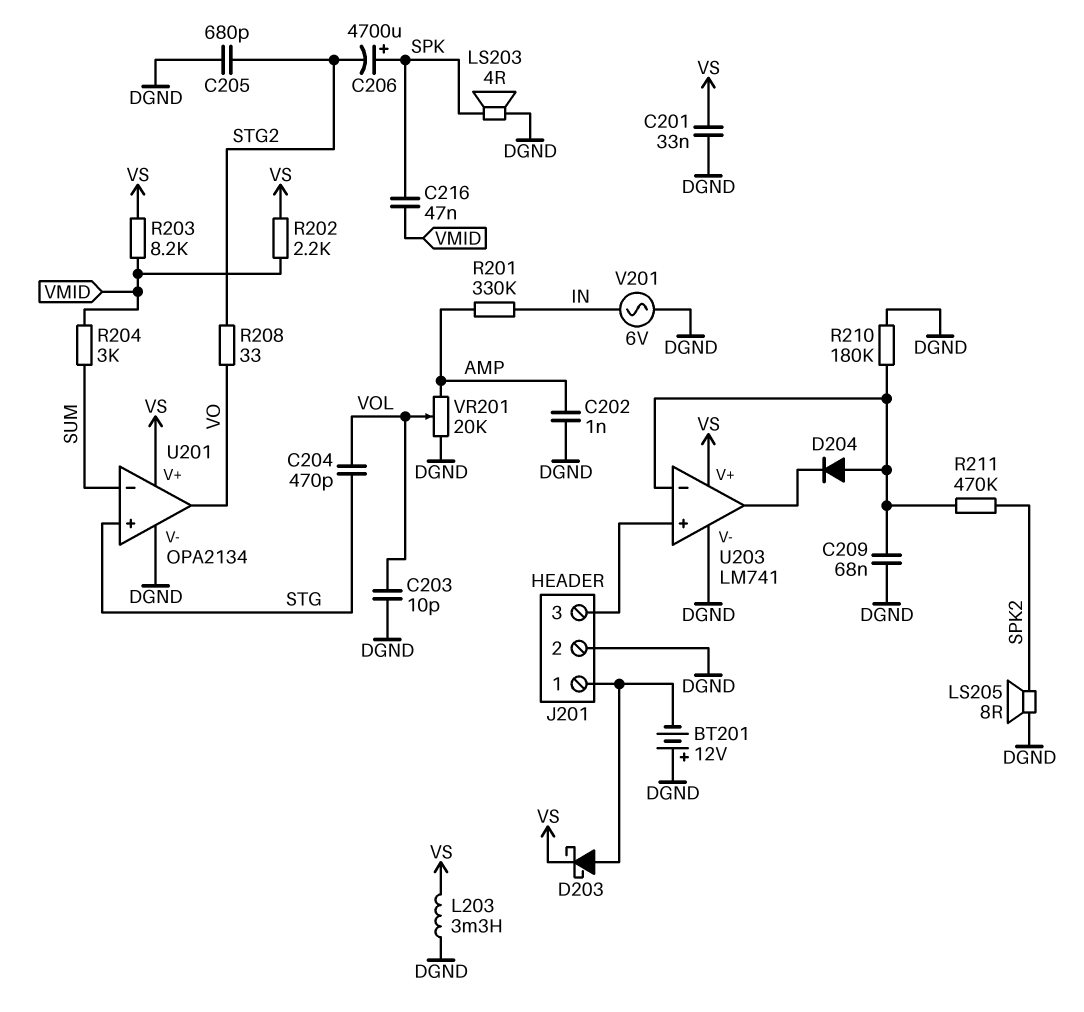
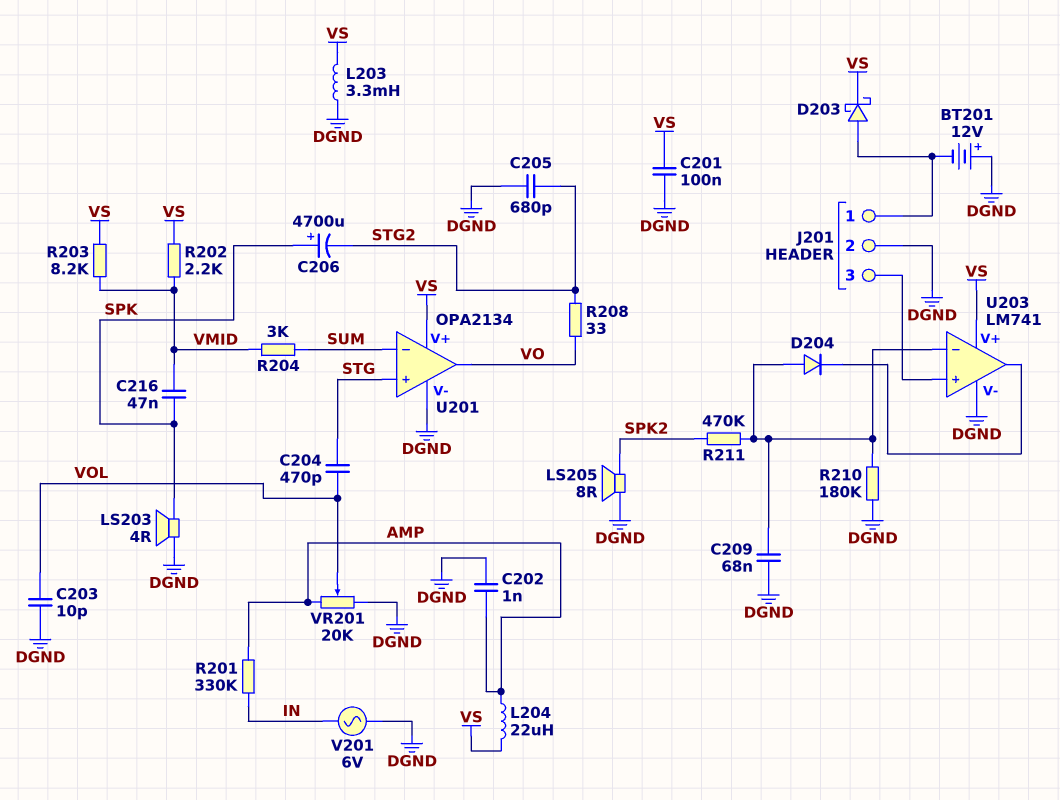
C201: 33nF (DGND, VS) -> 100nF (DGND, VS)
L204: none -> 22uH (AMP, VS)

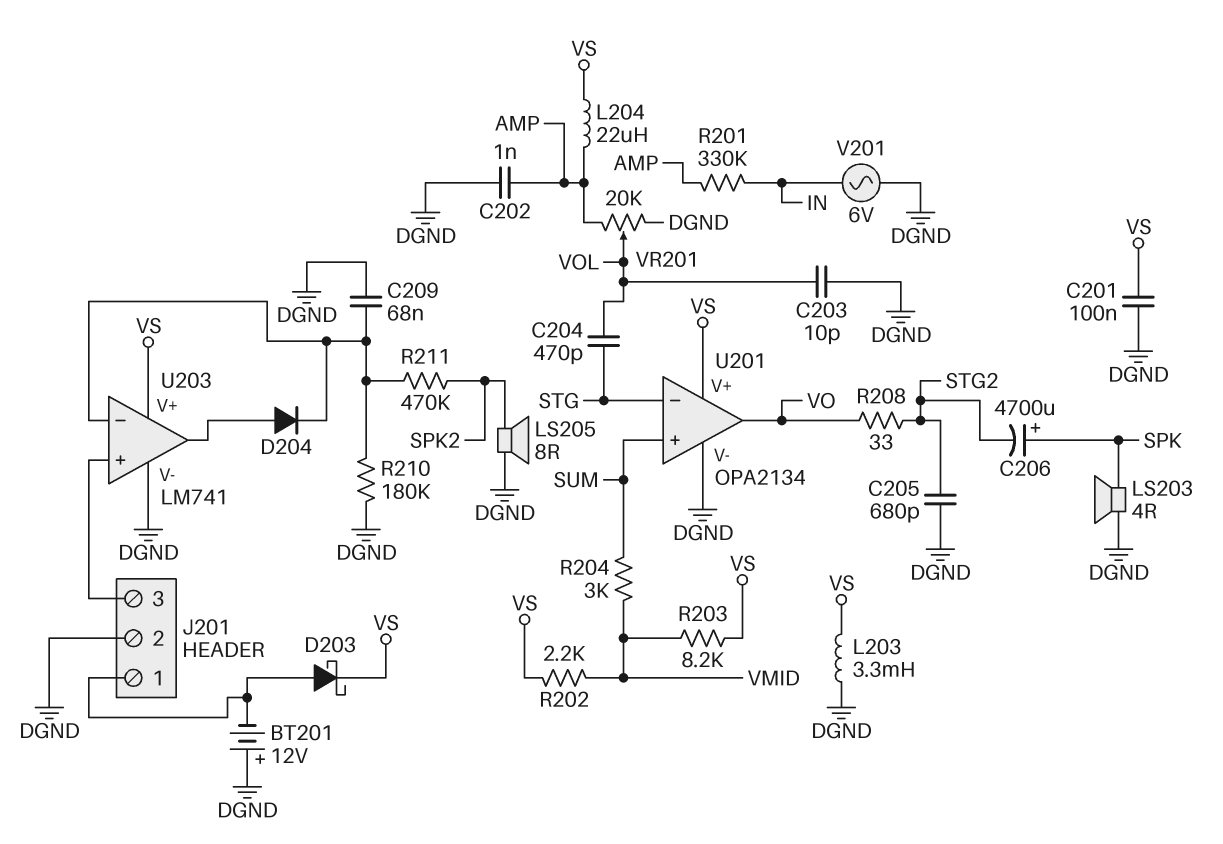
C216: 47nF (SPK, VMID) -> none
D204: diode (A U203/in-, K U203/out) -> diode (A U203/out, K U203/in-)
U201 pin in+: STG -> SUM
U201 pin in-: SUM -> STG

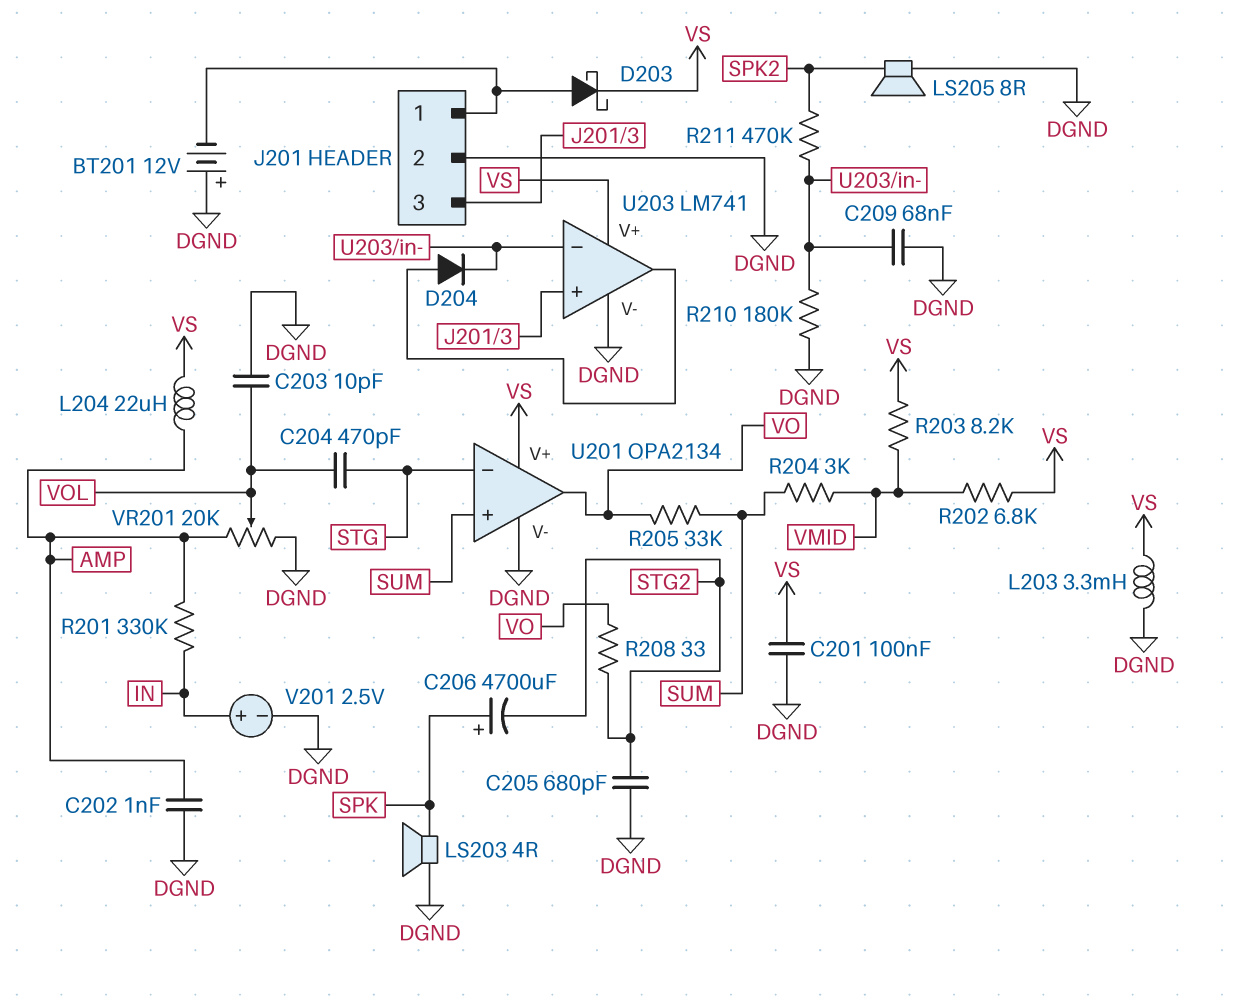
R202: 2.2k (VMID, VS) -> 6.8k (VMID, VS)
R205: none -> 33k (SUM, VO)
V201: AC 6V (DGND, IN) -> 2.5V (plus IN, minus DGND)

